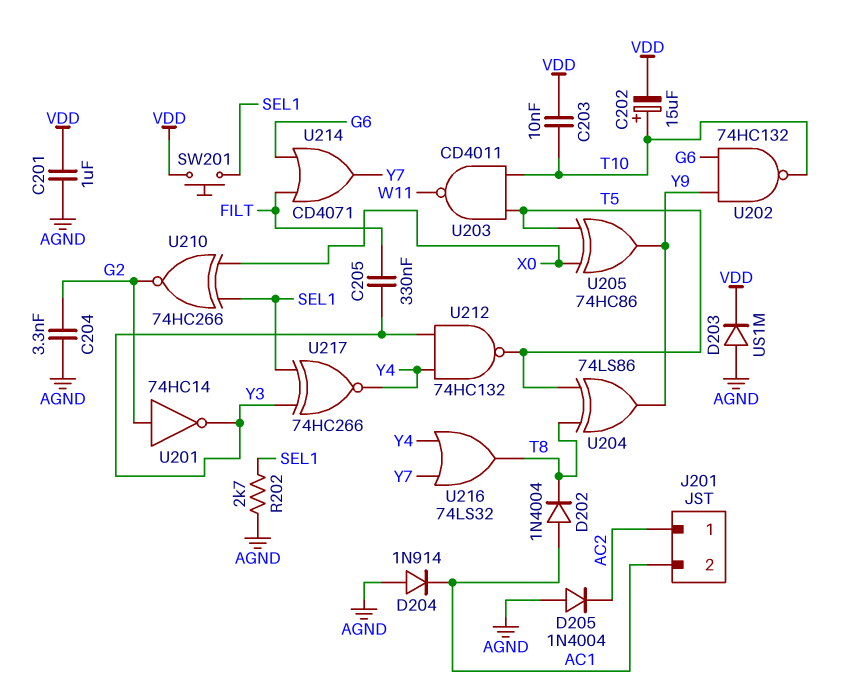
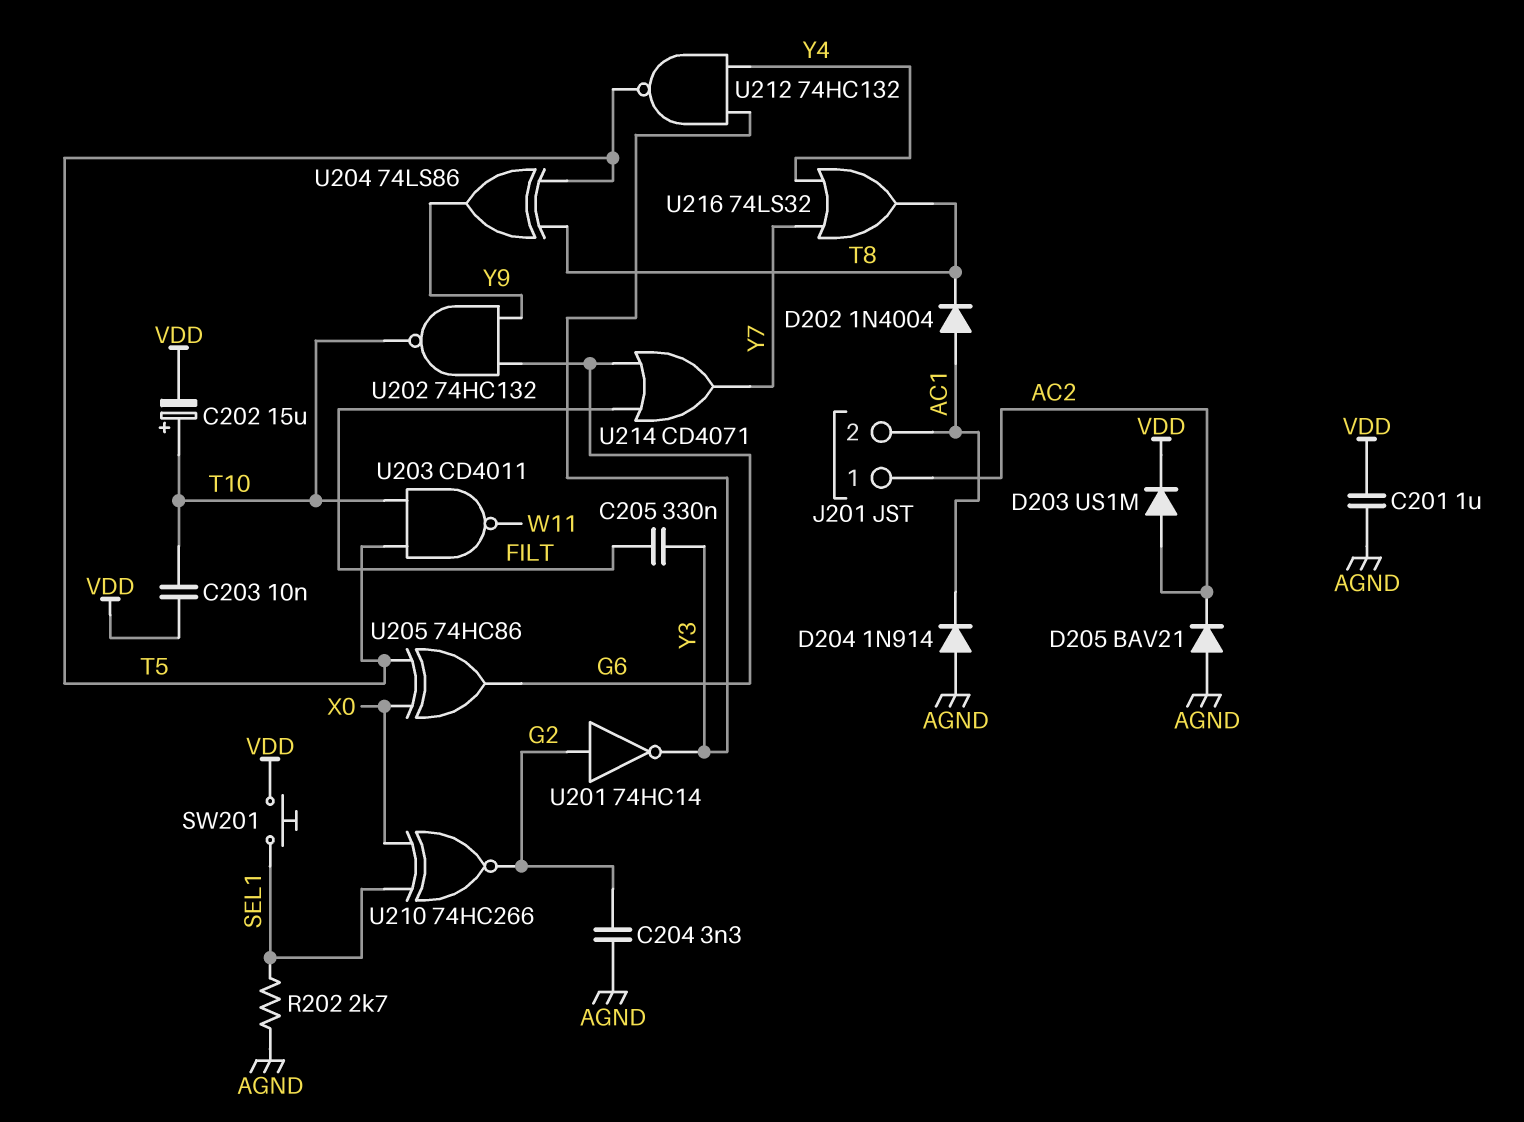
D203: diode US1M (A AGND, K VDD) -> diode US1M (A AC2, K VDD)
D205: diode 1N4004 (A AGND, K AC2) -> diode BAV21 (A AGND, K AC2)
U205: XOR 74HC86 (in T5, in X0, out Y9) -> XOR 74HC86 (in T5, in X0, out G6)
U217: XNOR 74HC266 (in SEL1, in Y3, out Y4) -> none

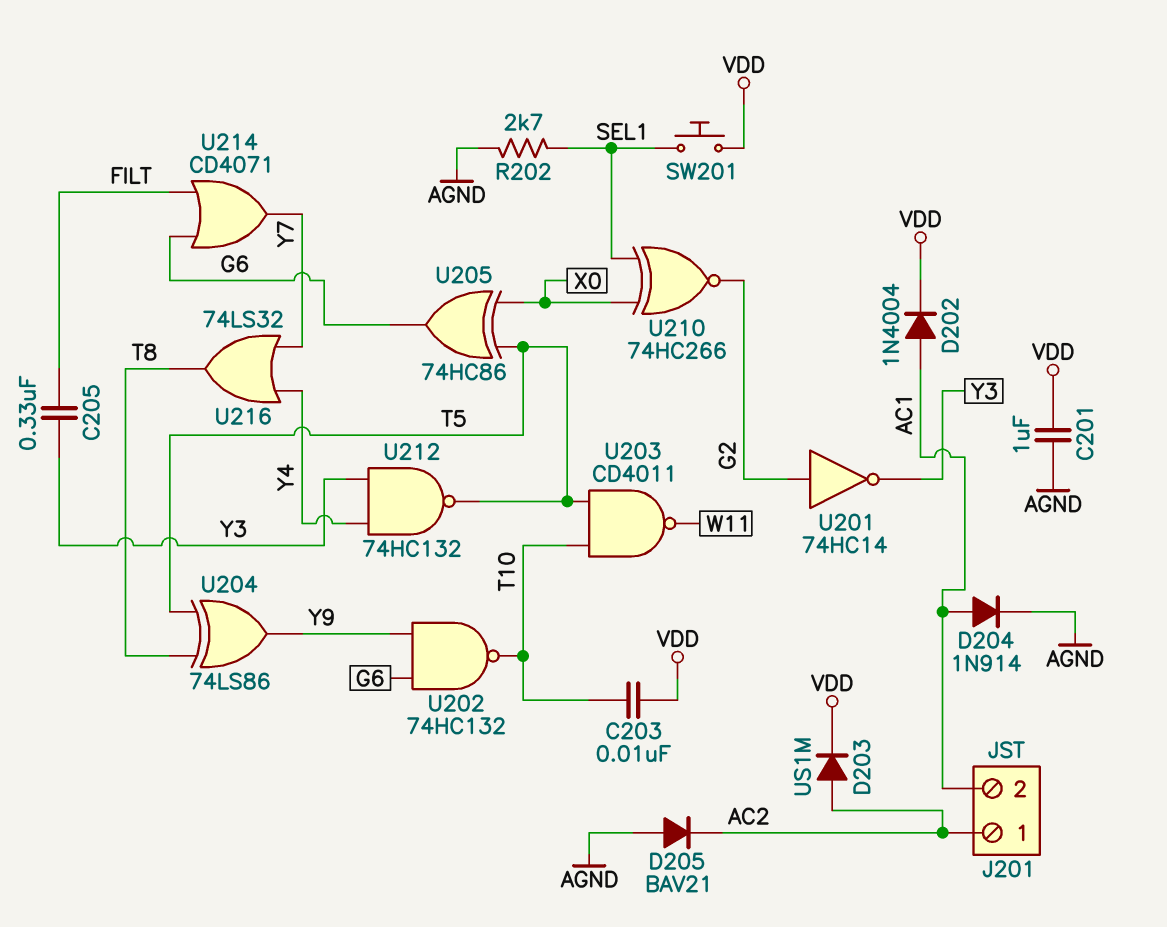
C202: 15uF (plus T10, minus VDD) -> none
C204: 3.3nF (AGND, G2) -> none
D202: diode 1N4004 (A AC1, K T8) -> diode 1N4004 (A AC1, K VDD)
D204: diode 1N914 (A AGND, K AC1) -> diode 1N914 (A AC1, K AGND)

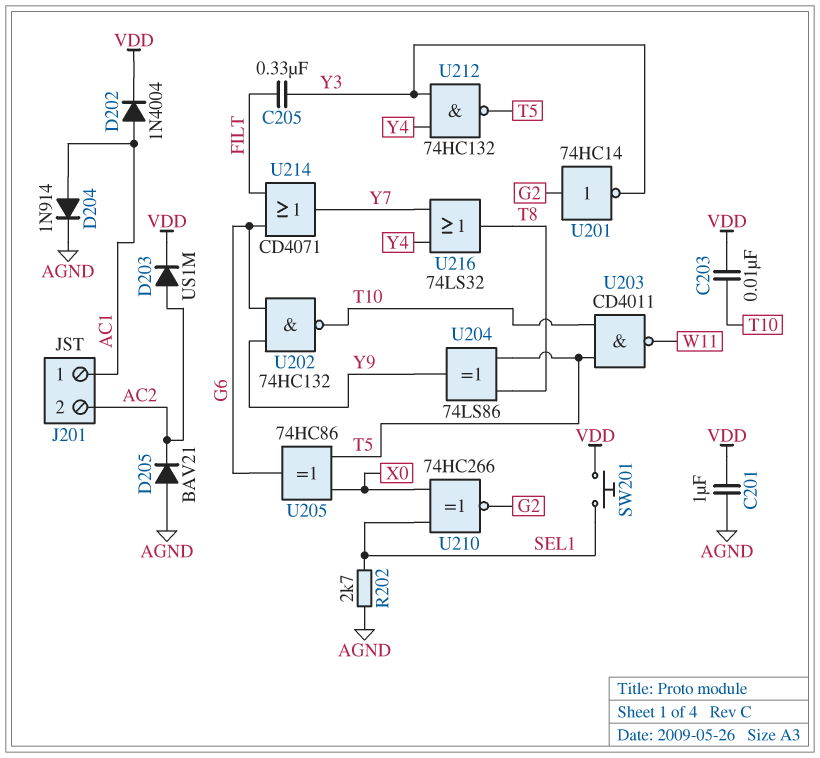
J201 pin 1: AC2 -> AC1
J201 pin 2: AC1 -> AC2

